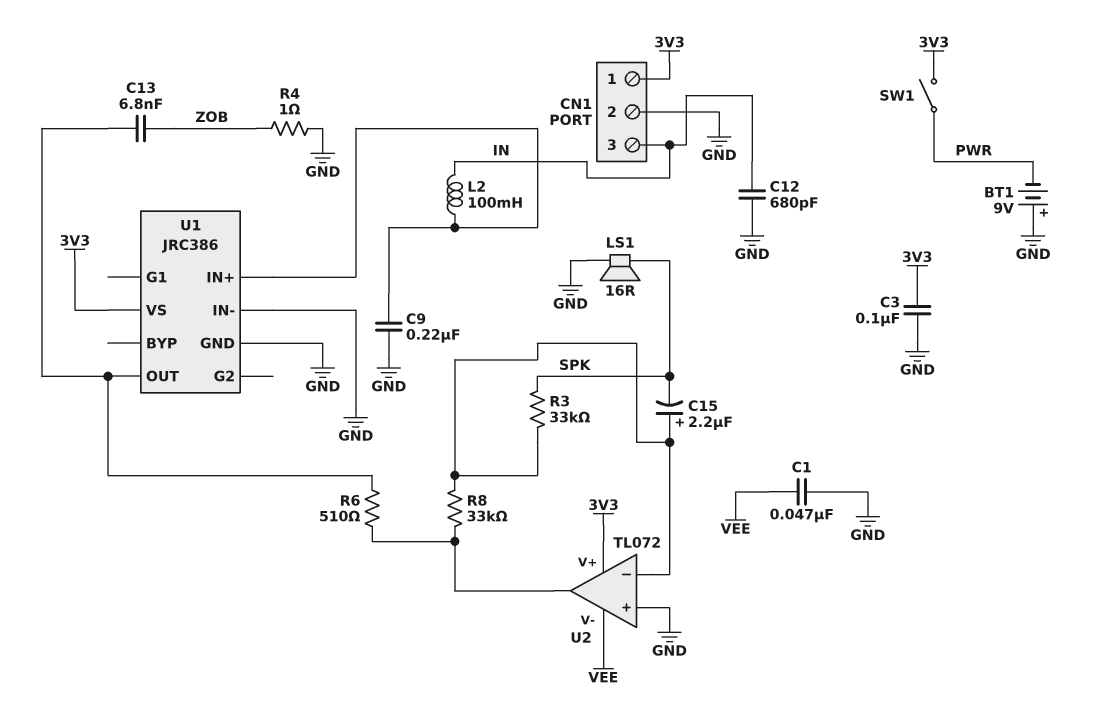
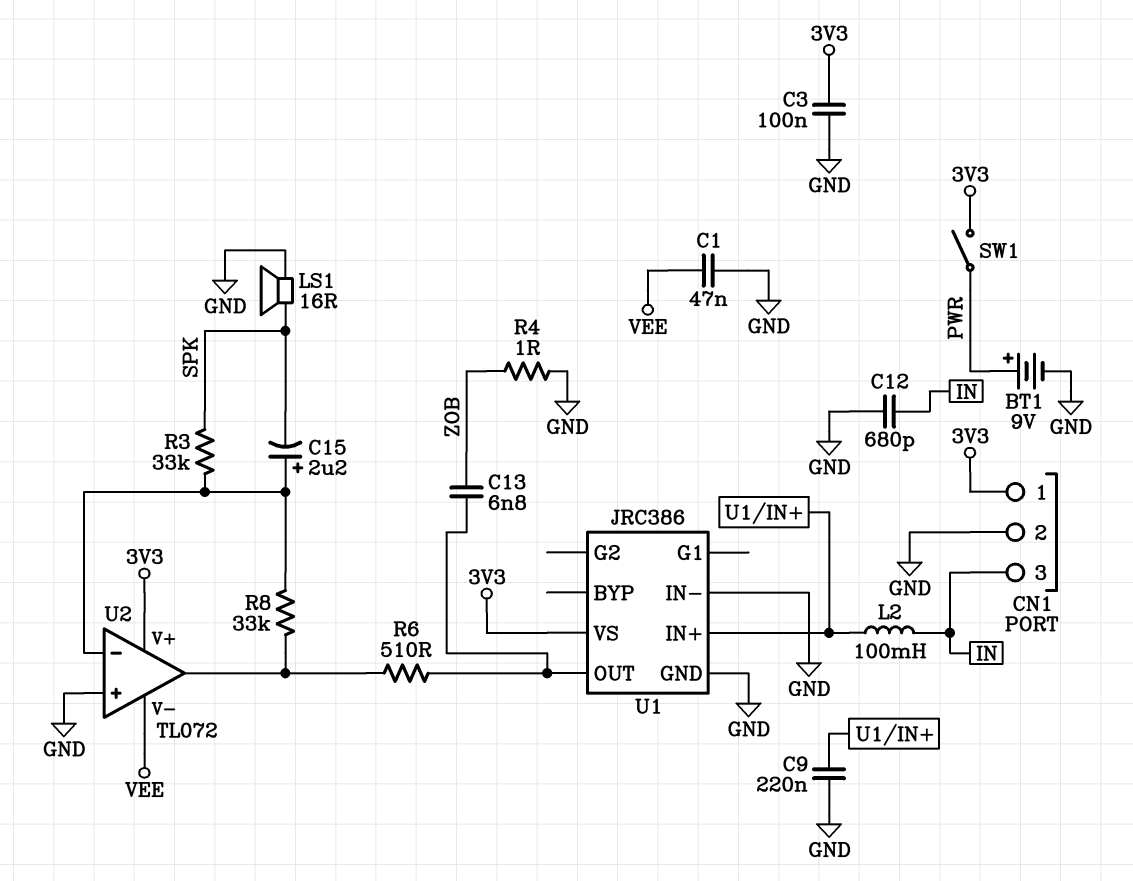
BT1: 9V (plus GND, minus PWR) -> 9V (plus PWR, minus GND)

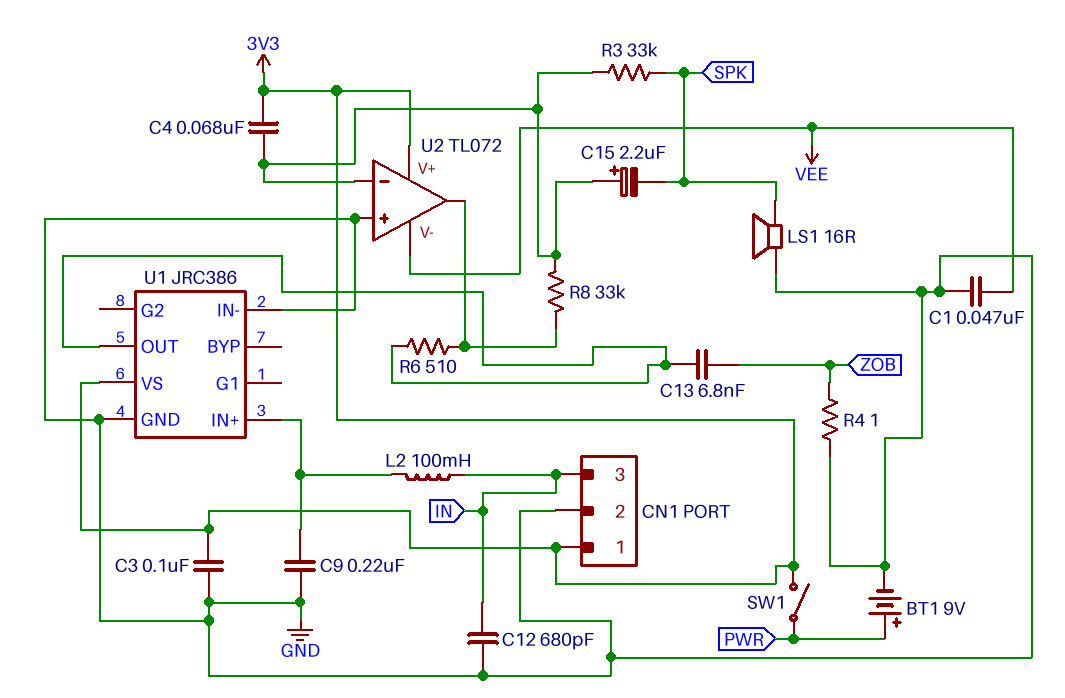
C4: none -> 68nF (3V3, U2/in-)

